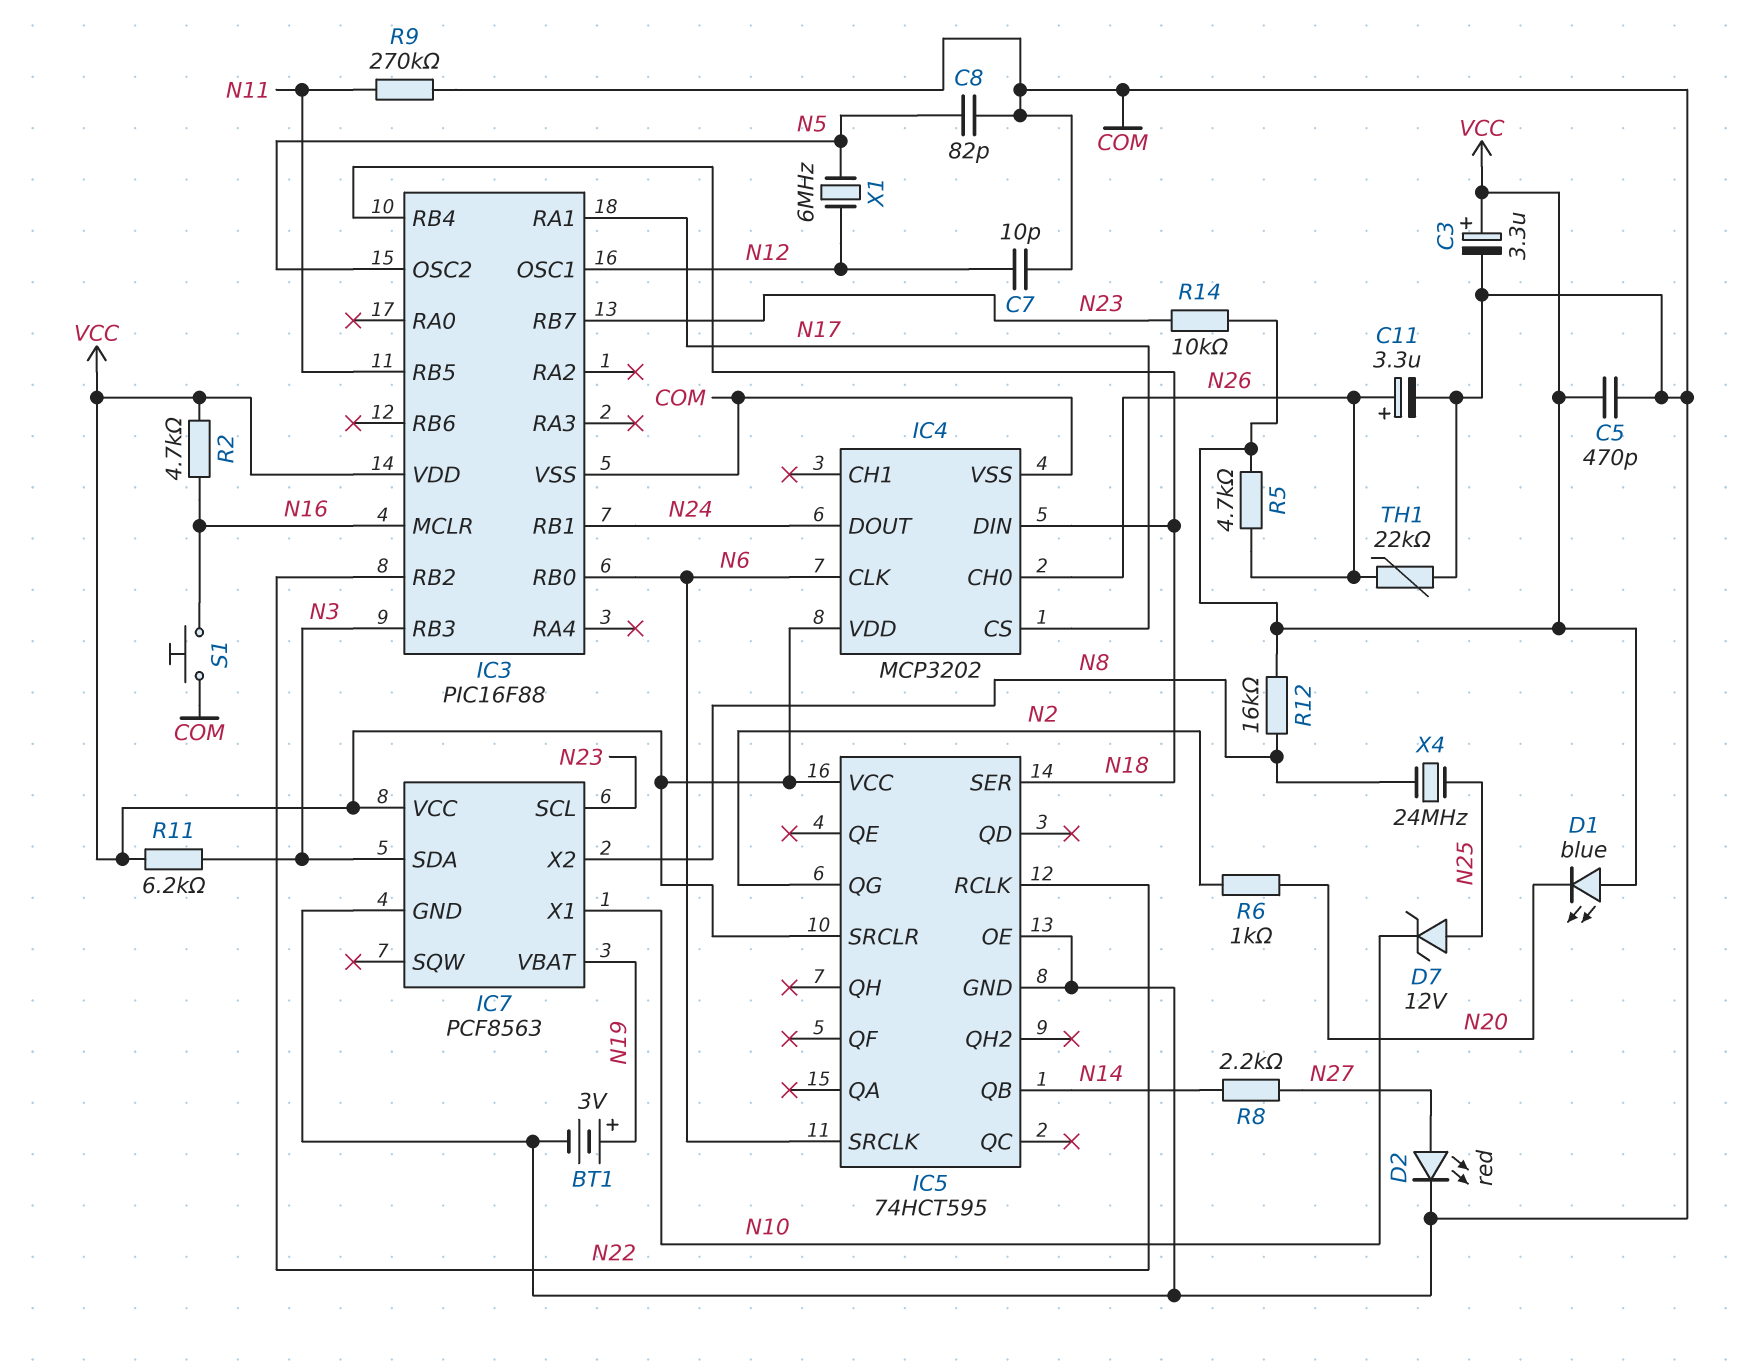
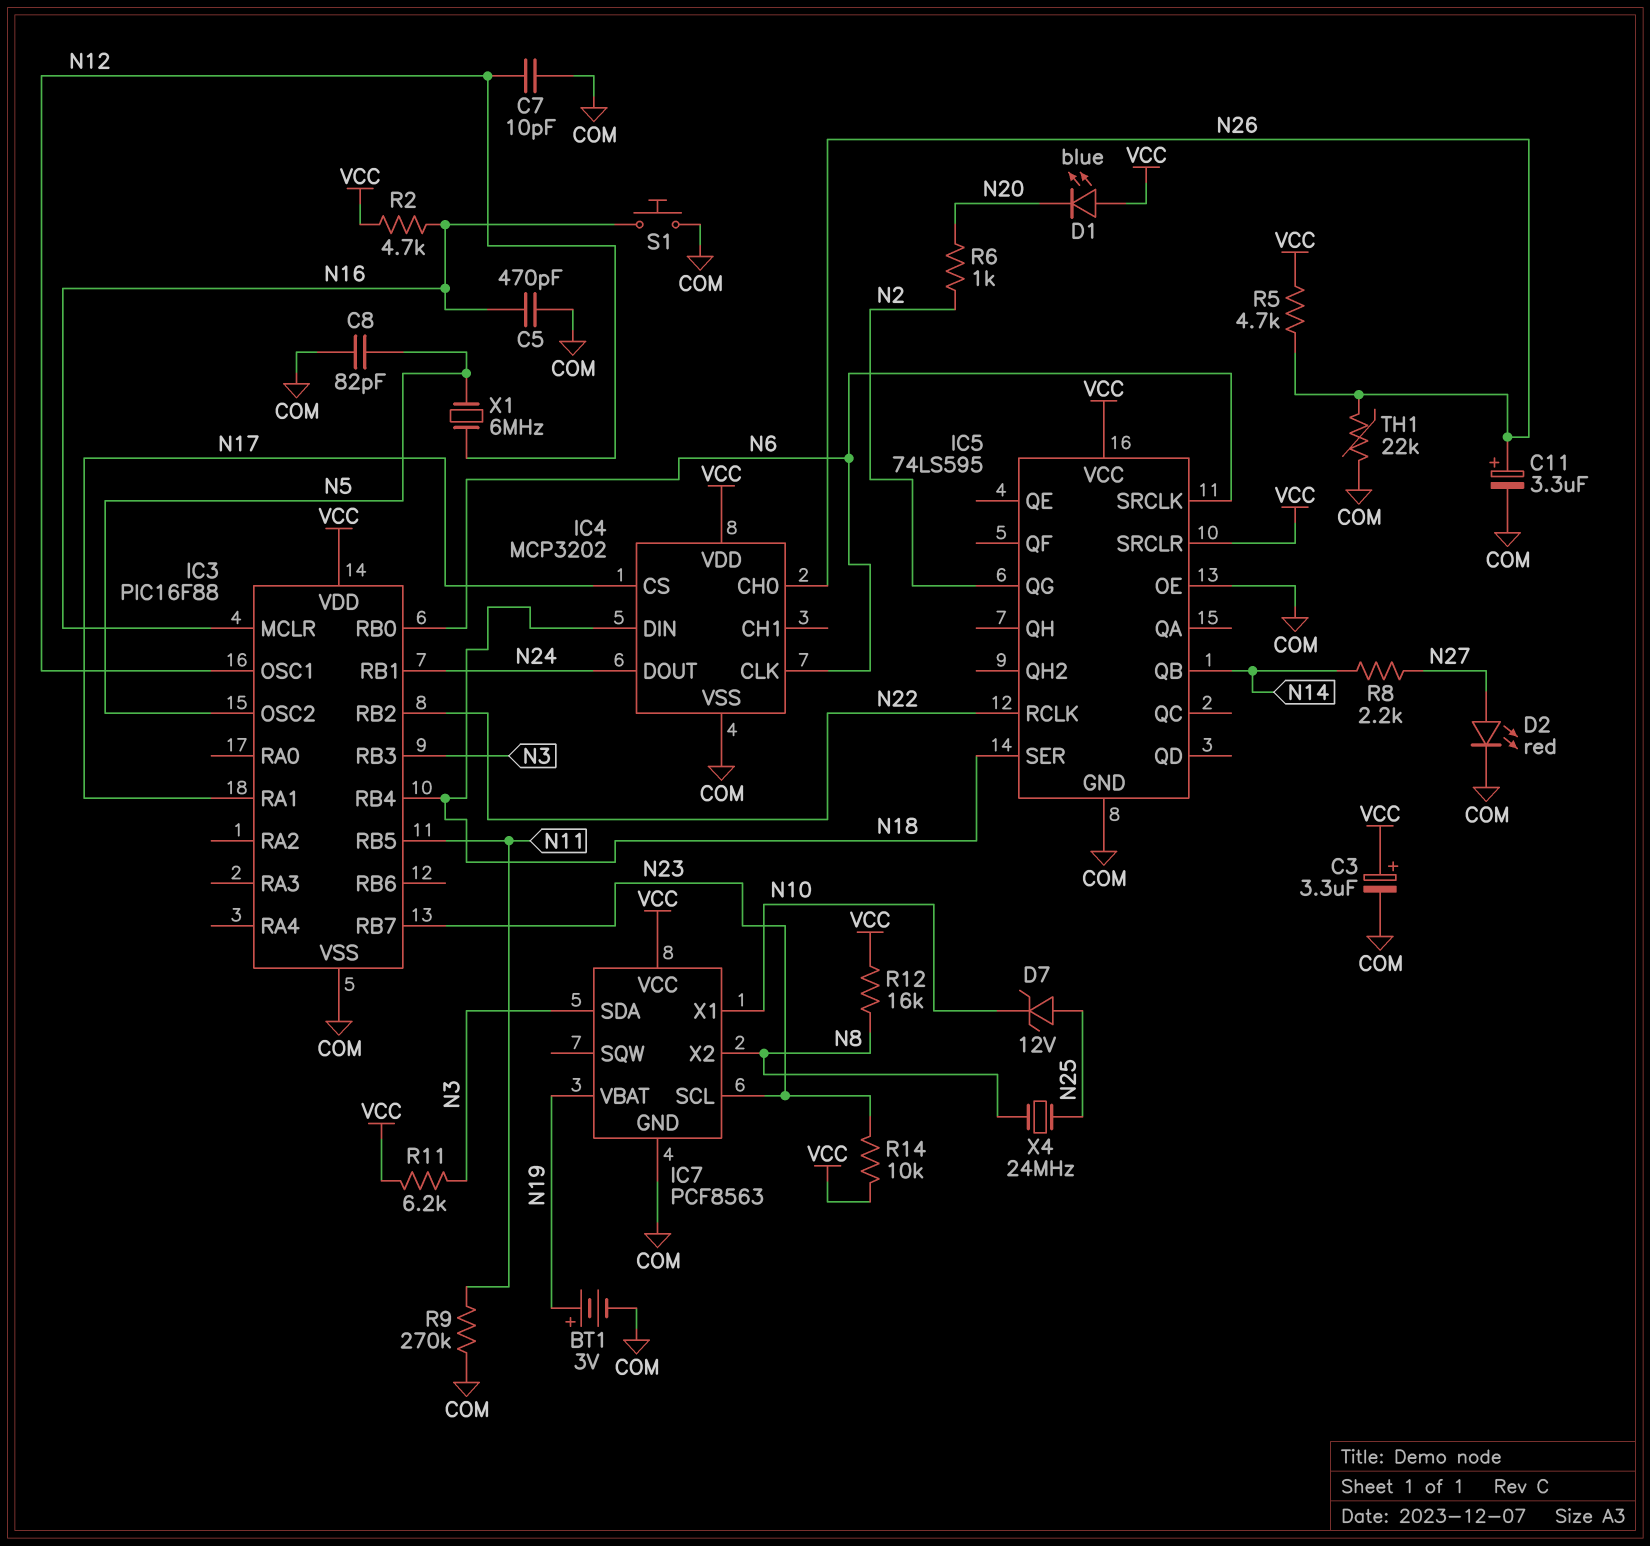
C5: 470pF (COM, VCC) -> 470pF (COM, N16)
IC5: 74HCT595 -> 74LS595

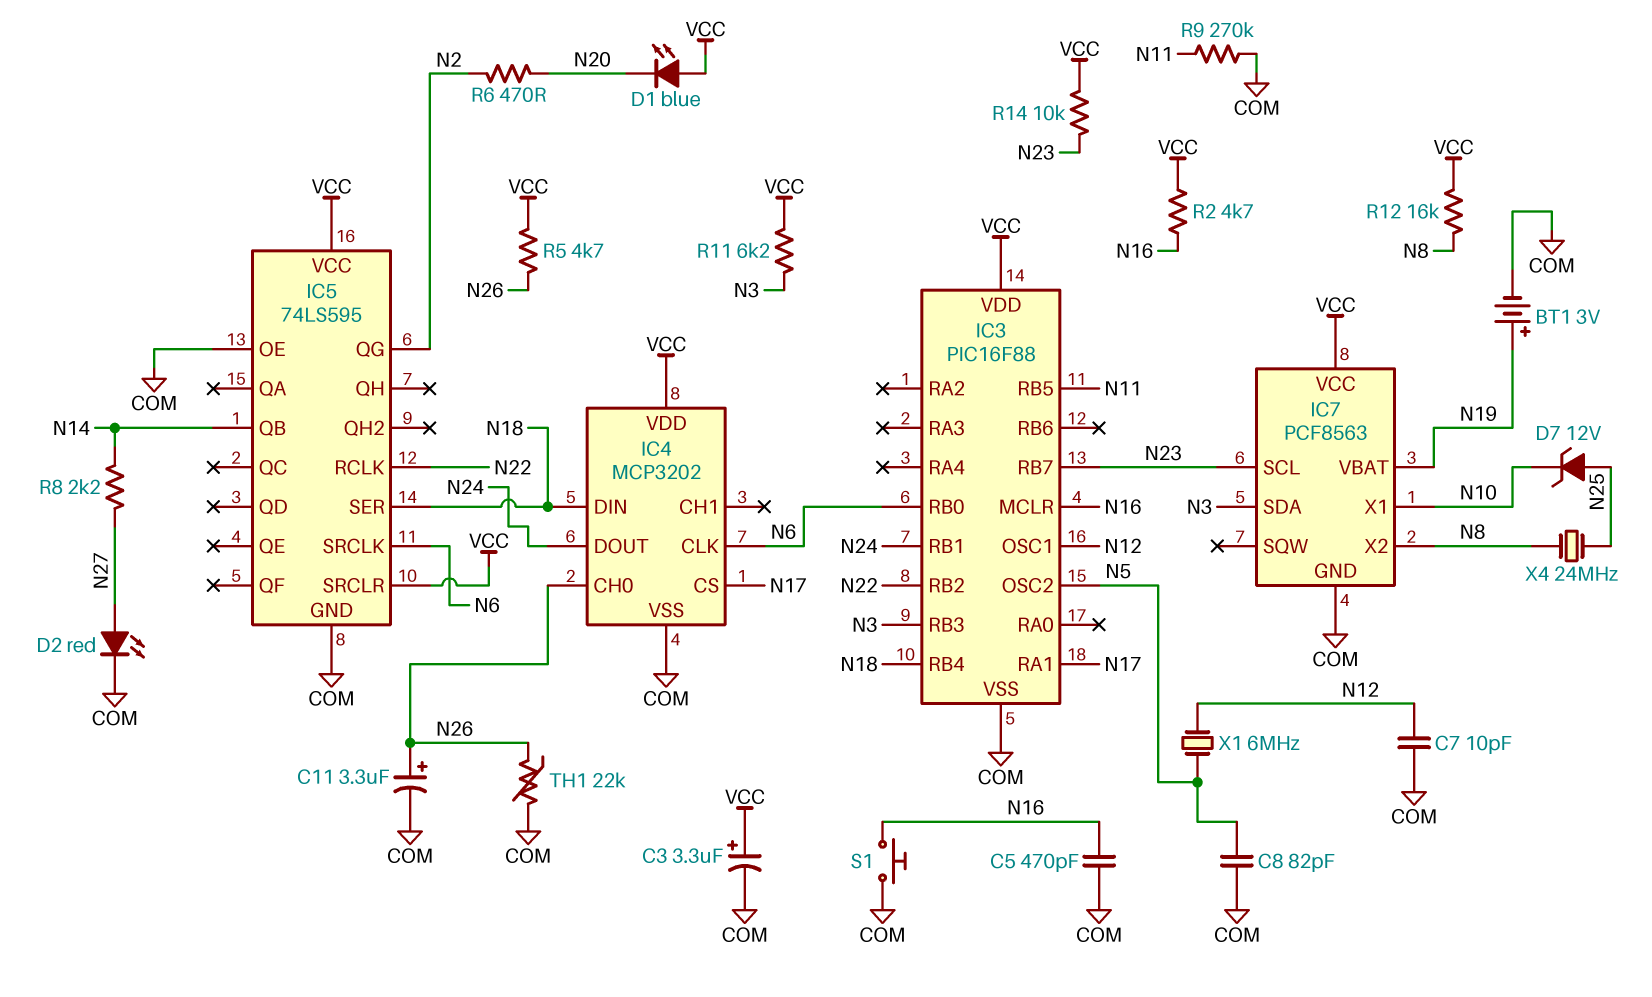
R6: 1k (N2, N20) -> 470 (N2, N20)

